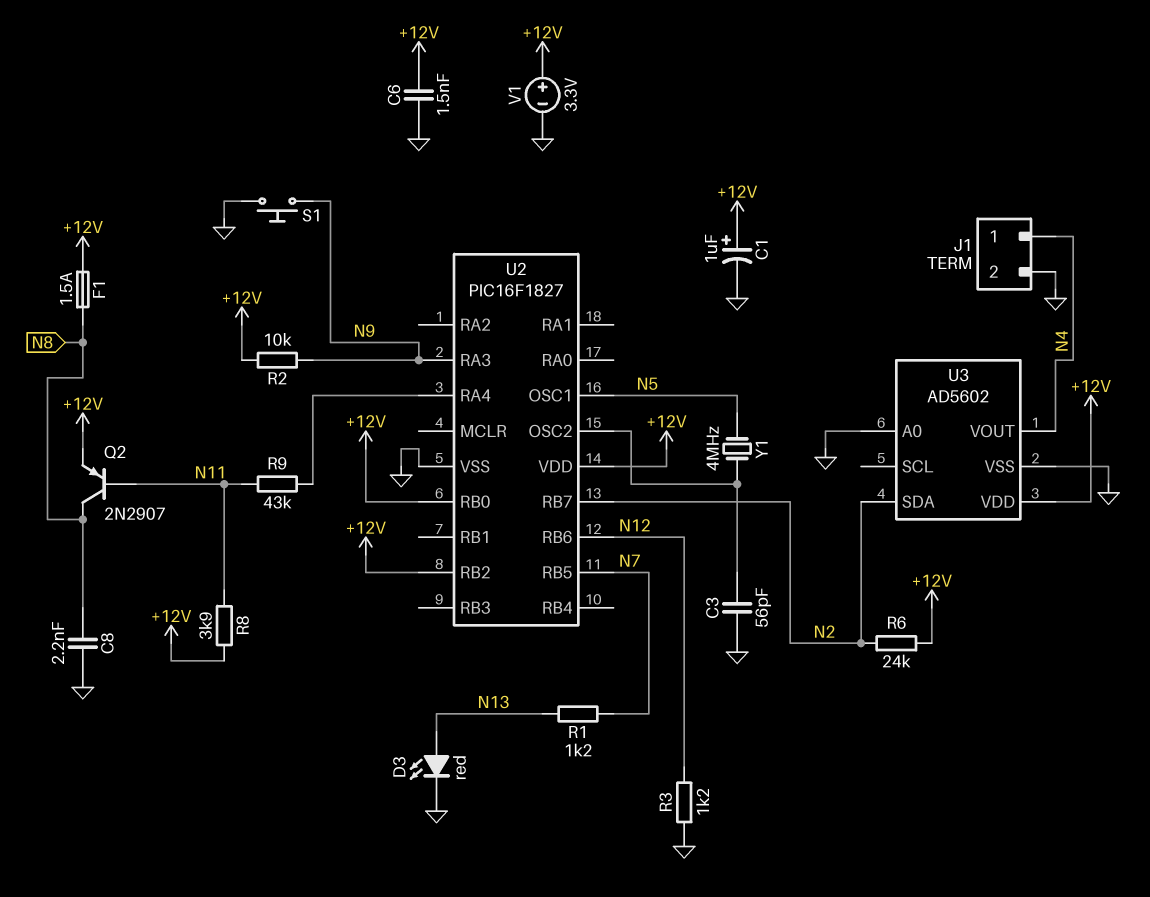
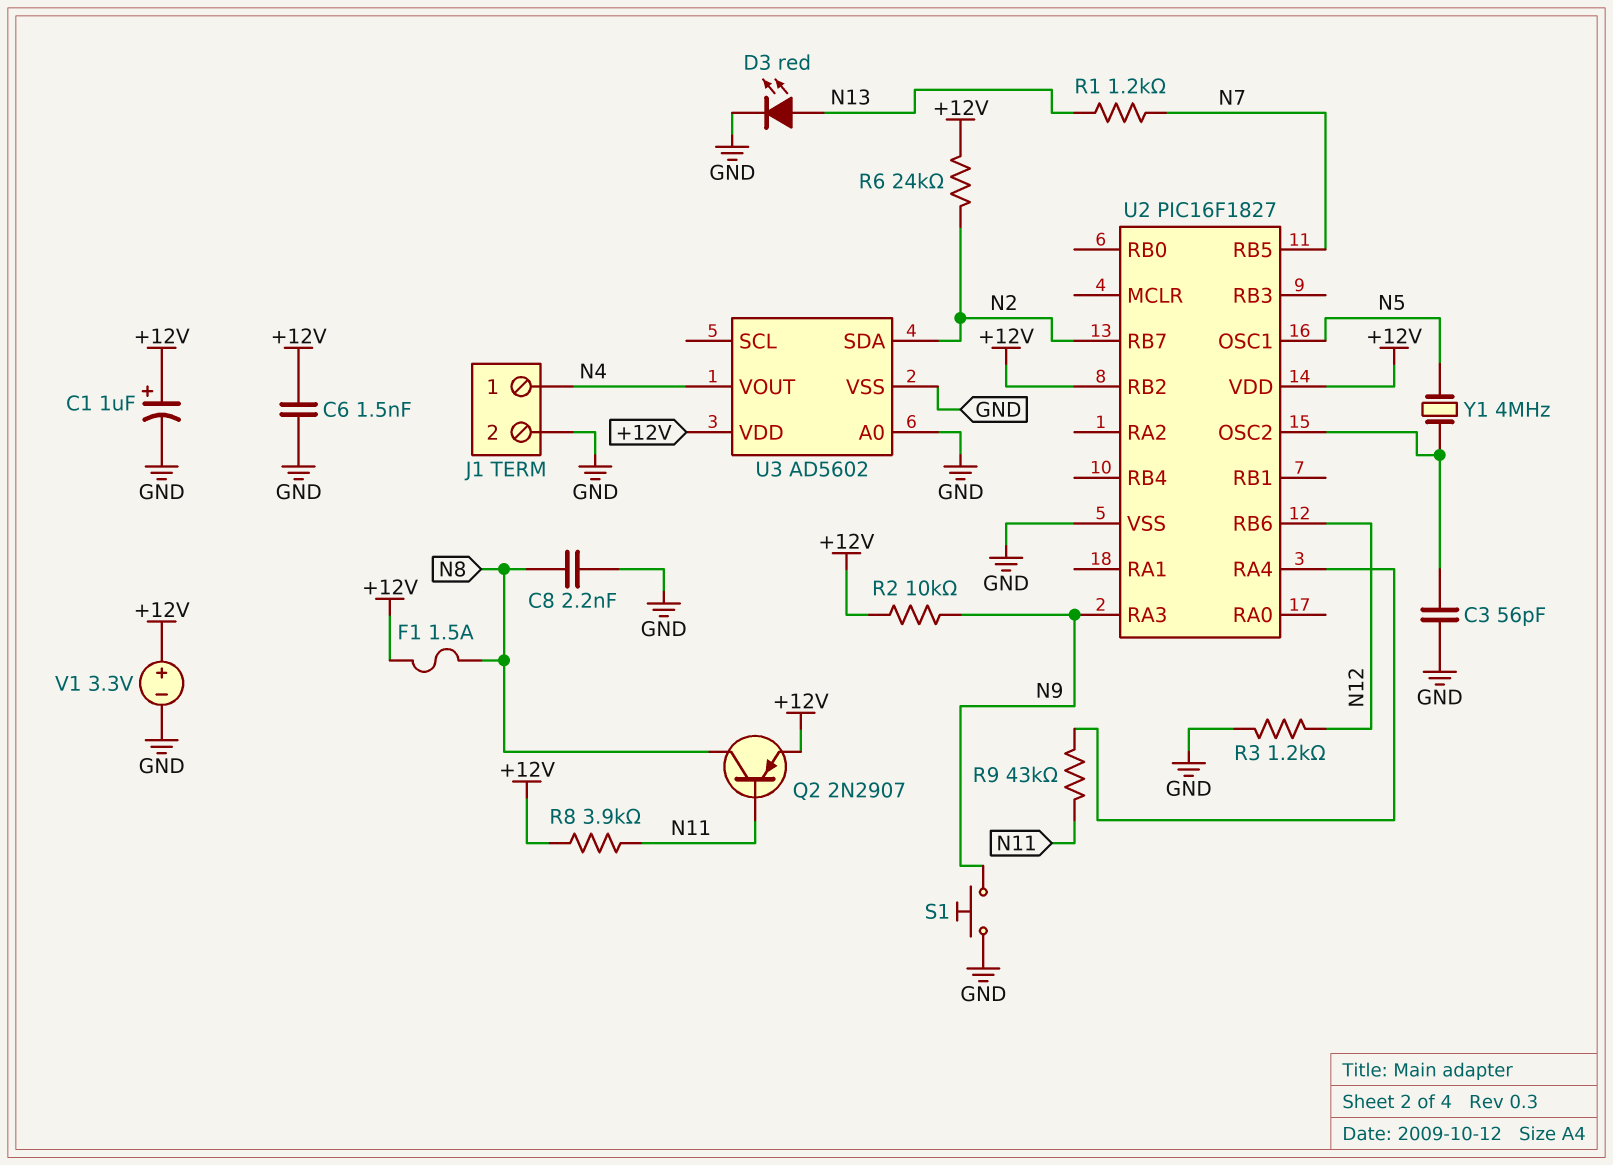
U2 pin RB0: +12V -> none

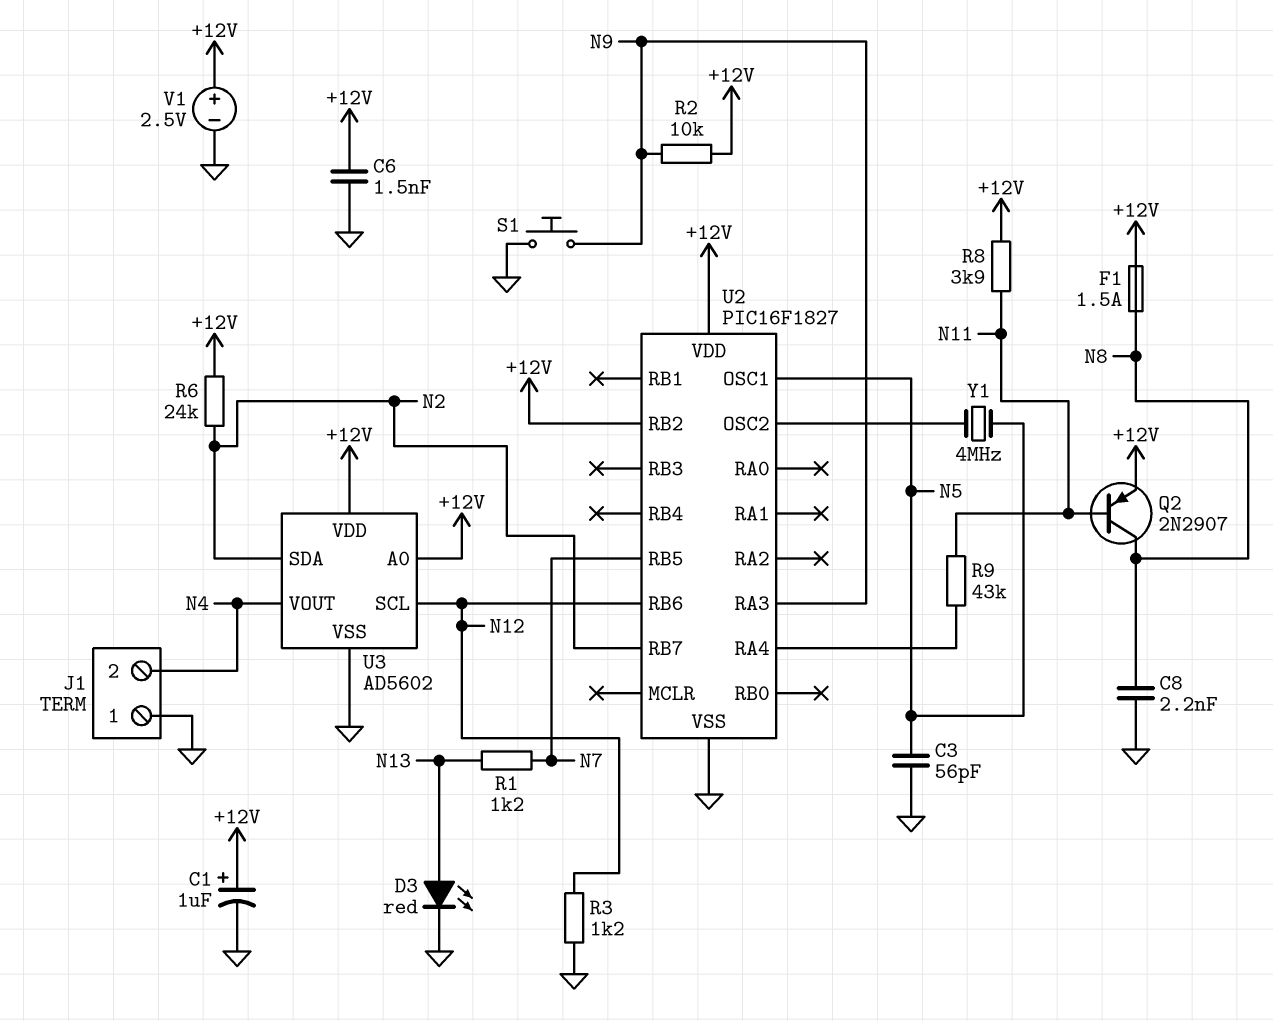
C3: 56pF (GND, U2/OSC2) -> 56pF (GND, N5)
J1 pin 1: N4 -> GND
J1 pin 2: GND -> N4
U3 pin A0: GND -> +12V
U3 pin SCL: none -> N12
V1: 3.3V (plus +12V, minus GND) -> 2.5V (plus +12V, minus GND)

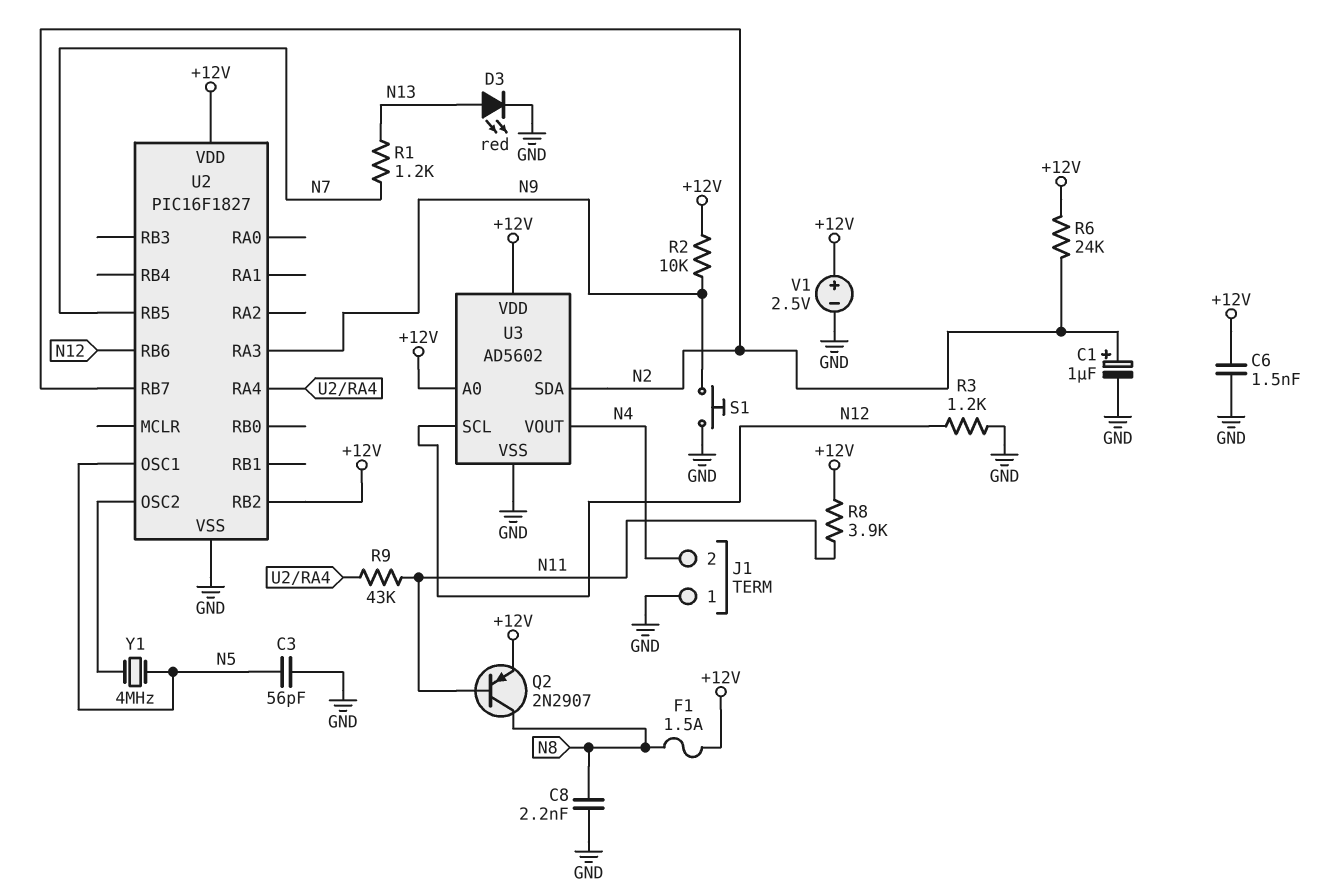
C1: 1uF (plus +12V, minus GND) -> 1uF (plus N2, minus GND)

